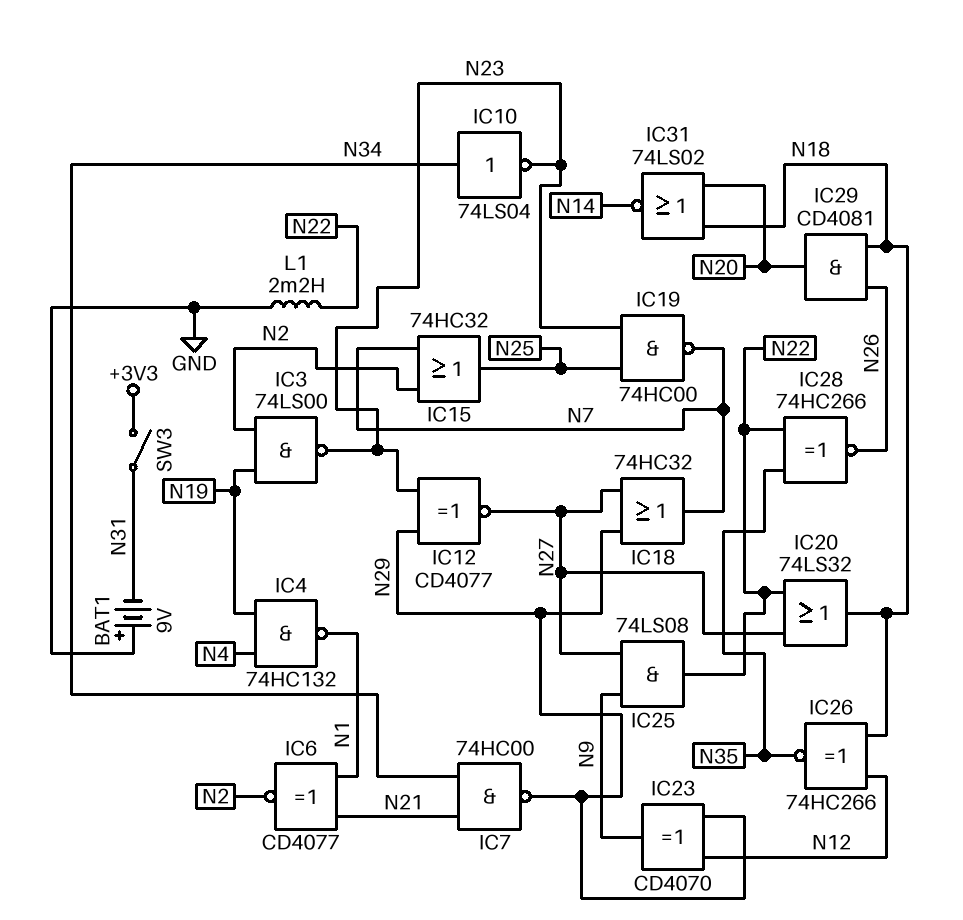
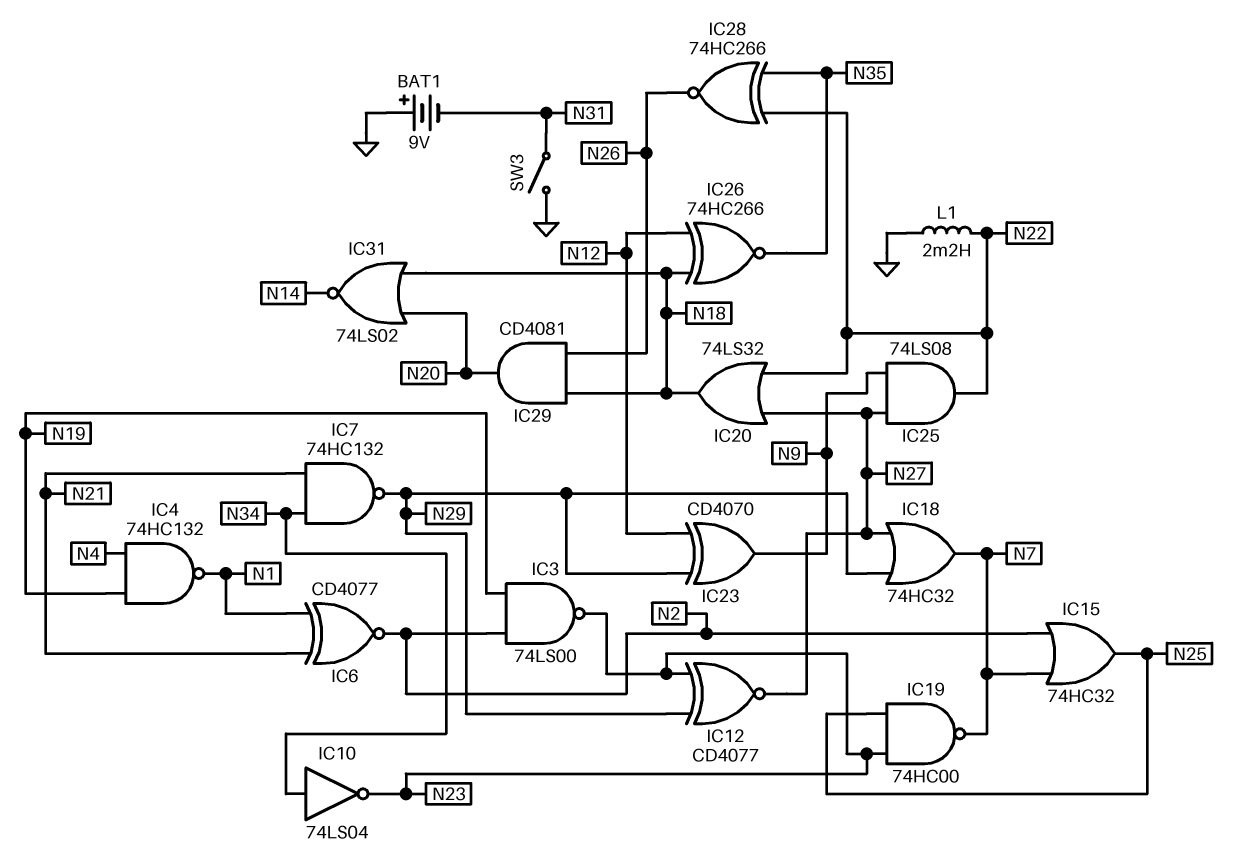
IC7: NAND 74HC00 (in N21, in N34, out N29) -> NAND 74HC132 (in N21, in N34, out N29)
SW3: switch (+3V3, N31) -> switch (GND, N31)

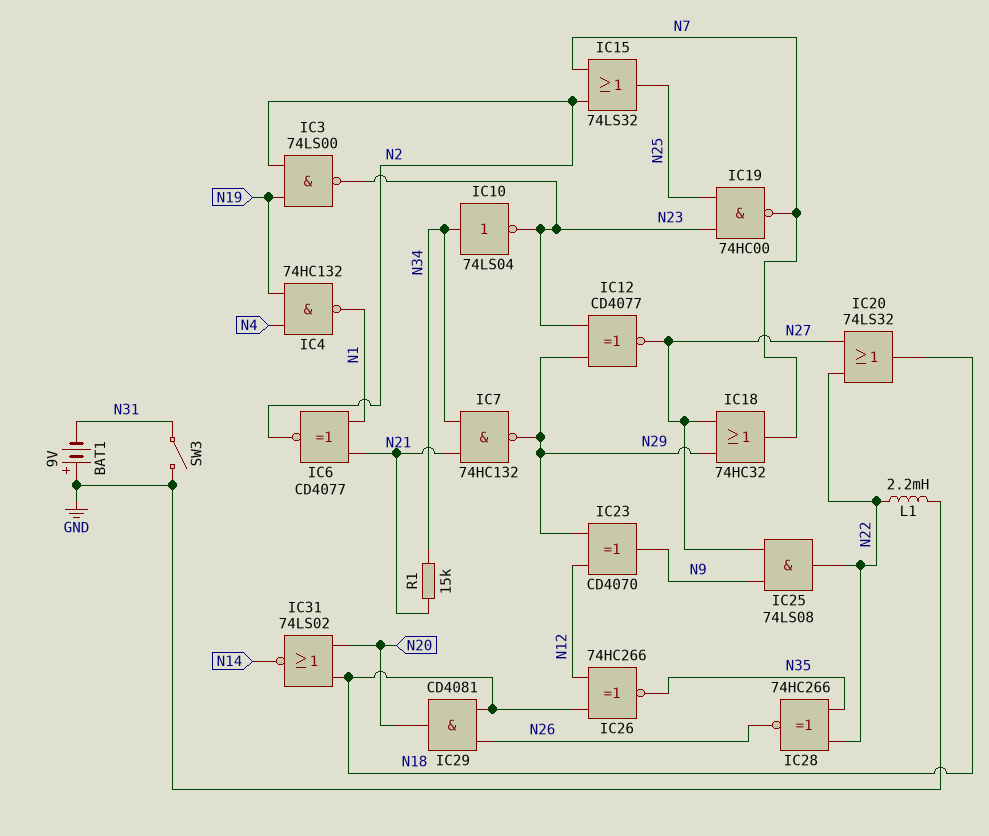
IC15: OR 74HC32 (in N2, in N7, out N25) -> OR 74LS32 (in N2, in N7, out N25)
R1: none -> 15k (N21, N34)

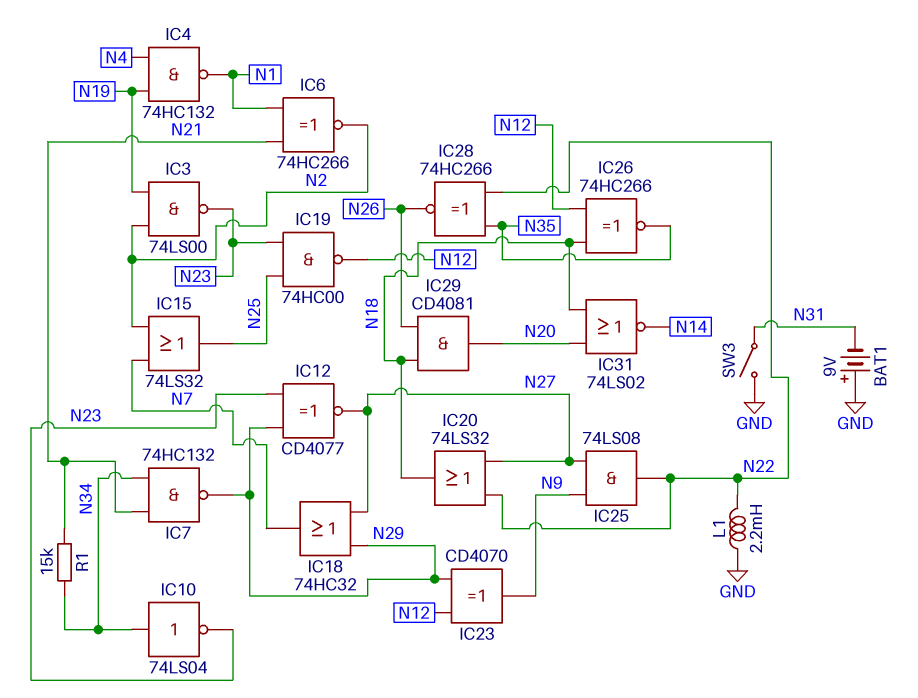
IC6: XNOR CD4077 (in N1, in N21, out N2) -> XNOR 74HC266 (in N1, in N21, out N2)
IC19: NAND 74HC00 (in N23, in N25, out N7) -> NAND 74HC00 (in N23, in N25, out N12)

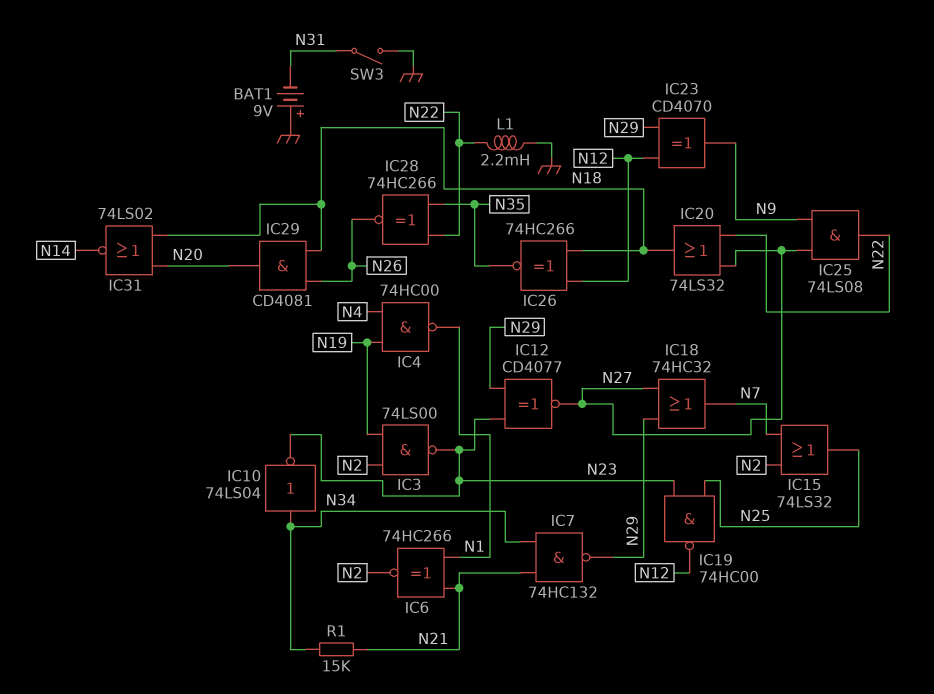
IC4: NAND 74HC132 (in N4, in N19, out N1) -> NAND 74HC00 (in N4, in N19, out N1)

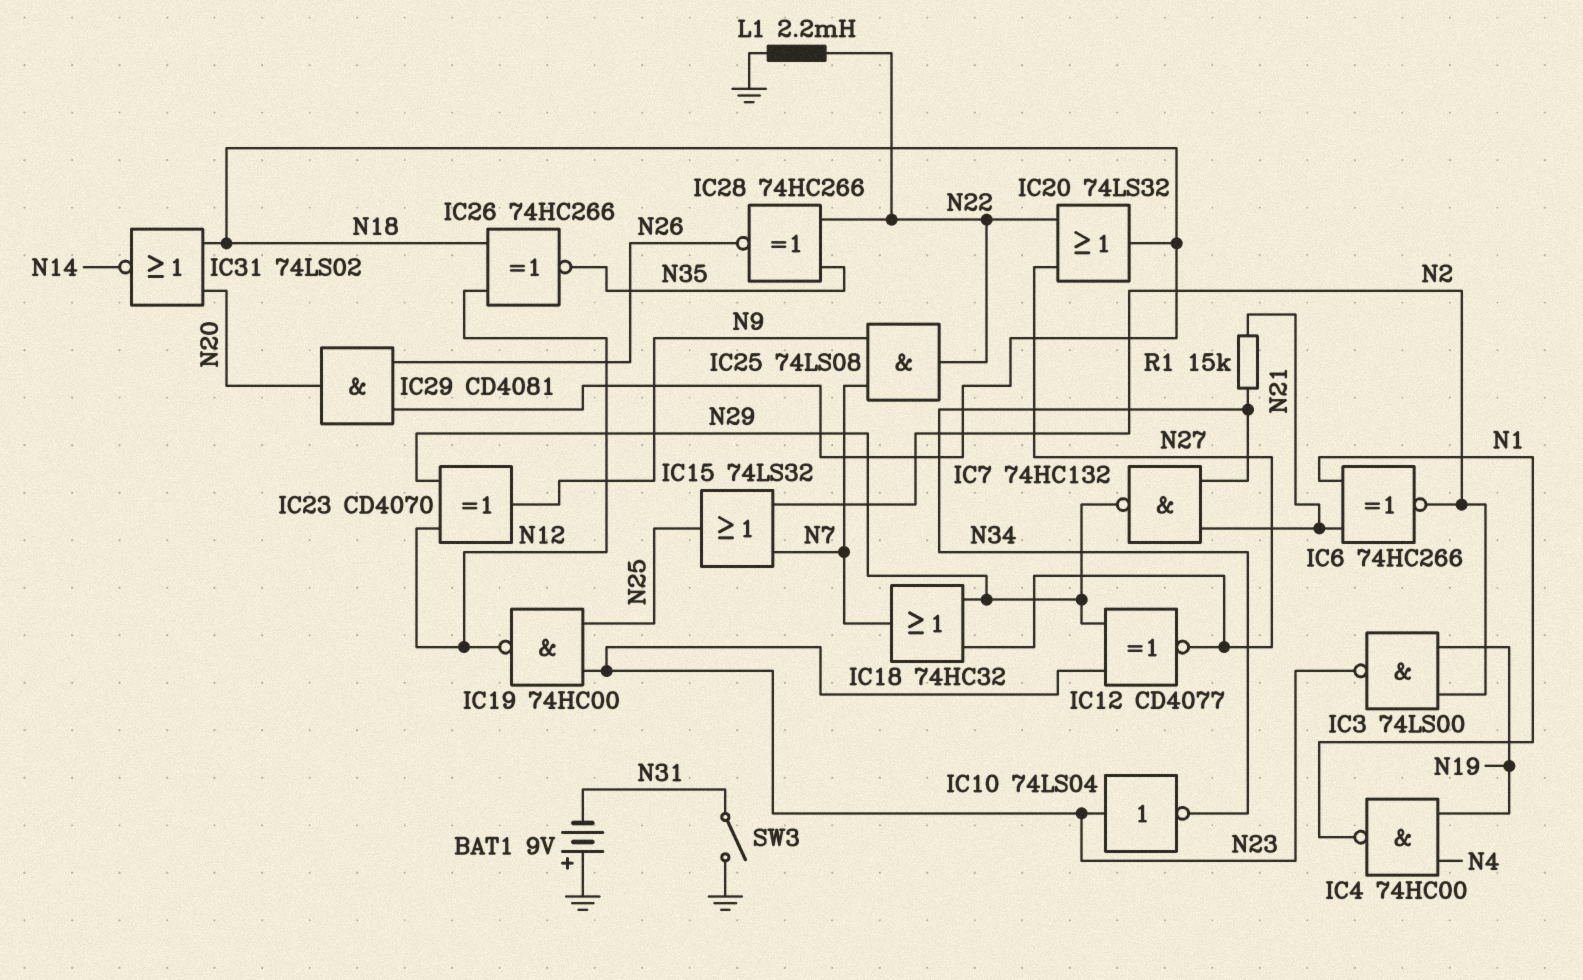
IC10: NOT 74LS04 (in N34, out N23) -> NOT 74LS04 (in N23, out N34)
IC25: AND 74LS08 (in N9, in N27, out N22) -> AND 74LS08 (in N7, in N9, out N22)

